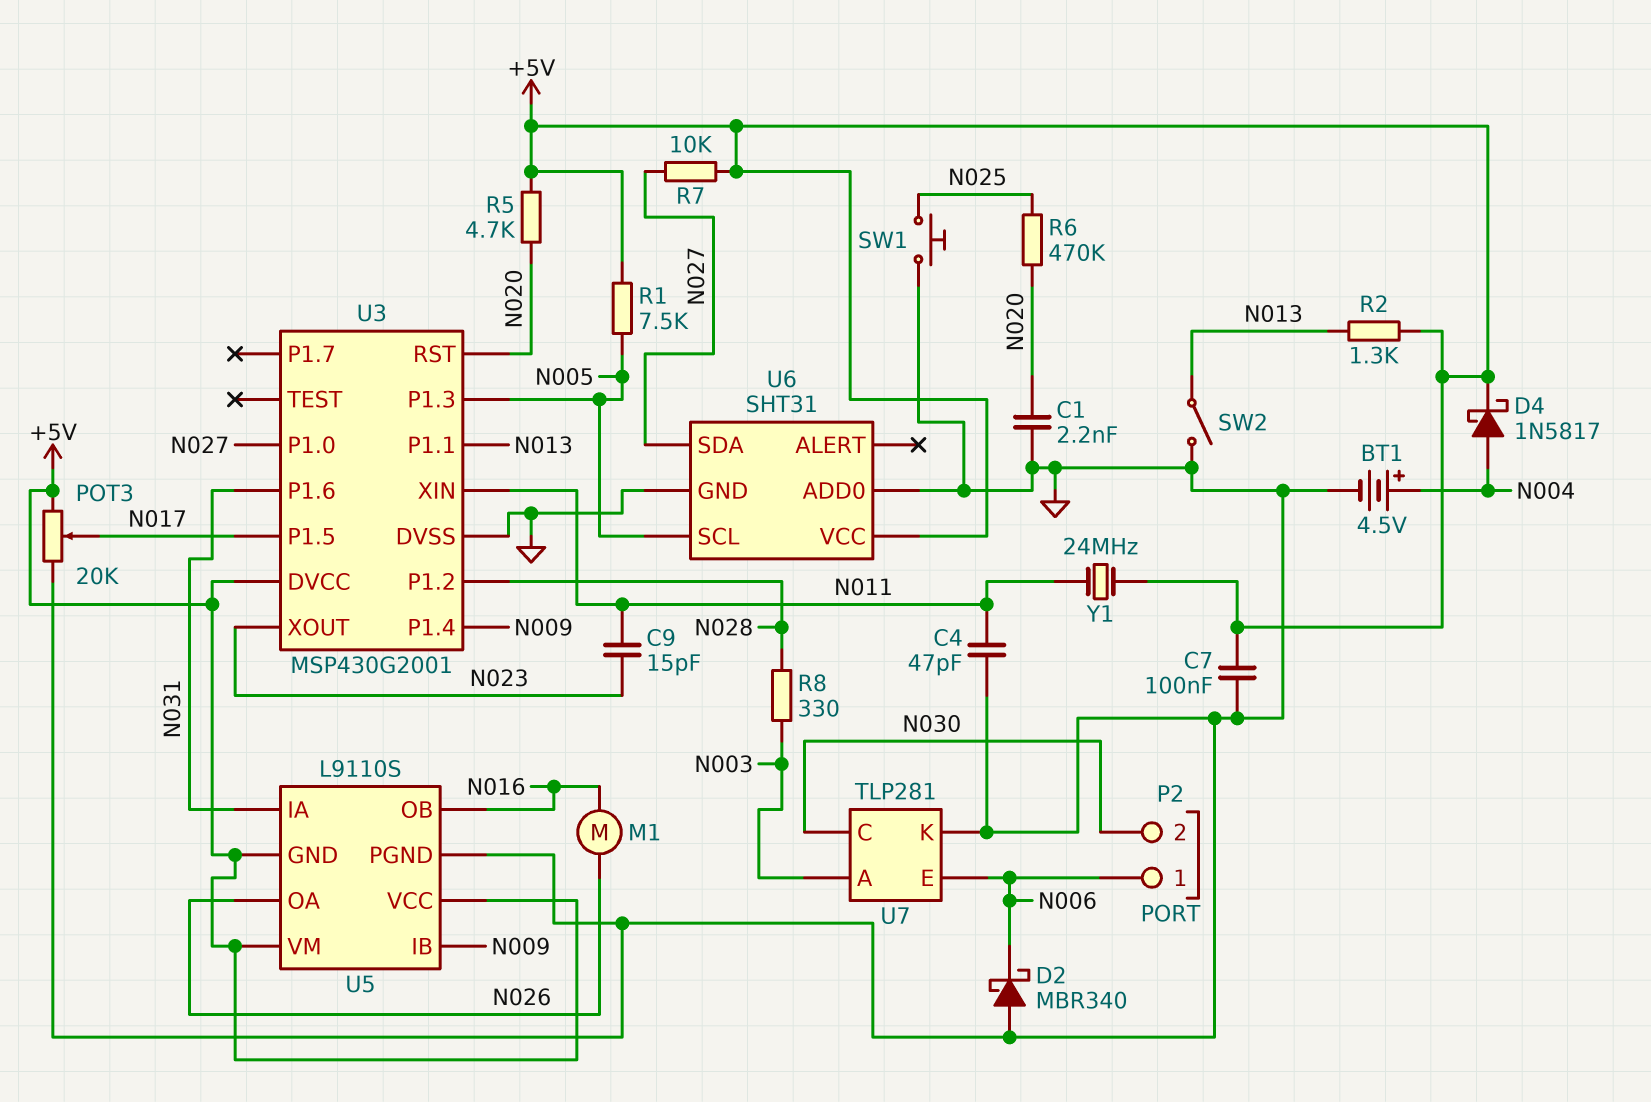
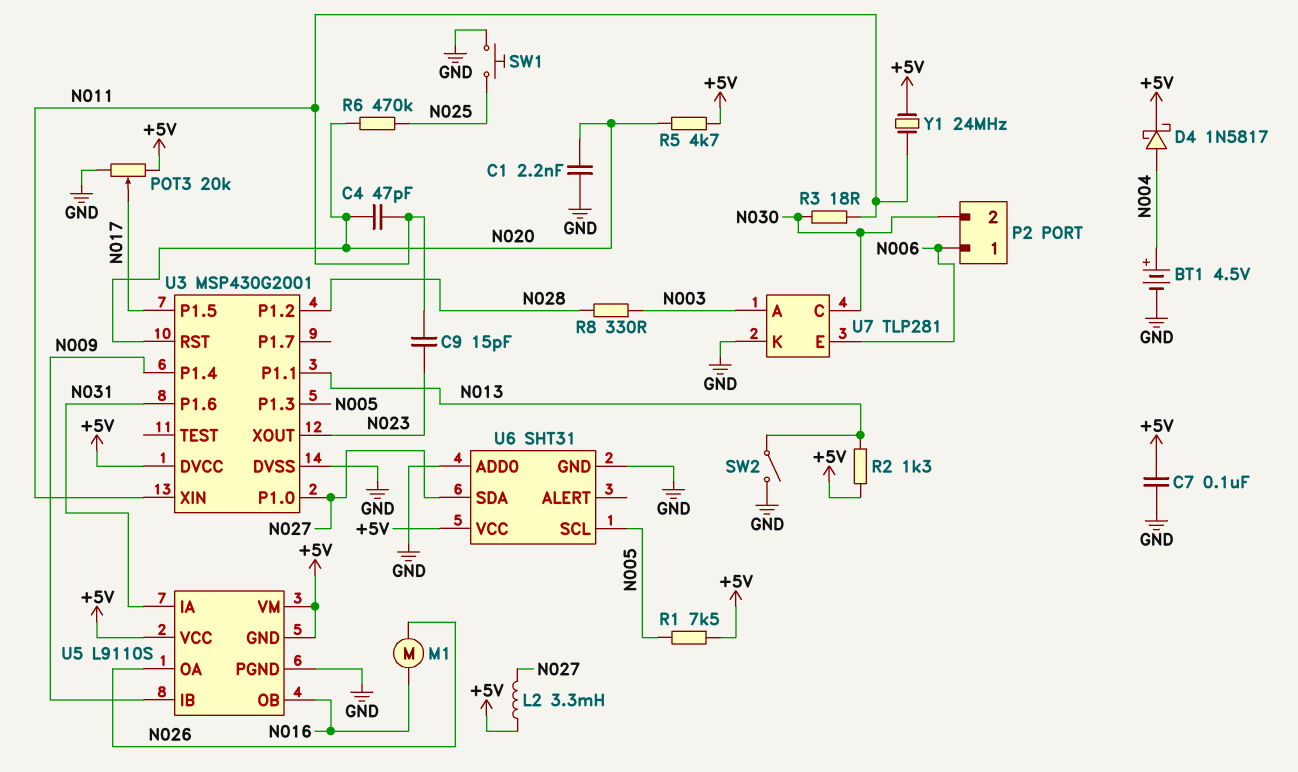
C4: 47pF (GND, N011) -> 47pF (N011, N020)
D2: schottky MBR340 (A GND, K N006) -> none
L2: none -> 3.3mH (+5V, N027)
R3: none -> 18 (N011, N030)
R7: 10k (+5V, N027) -> none

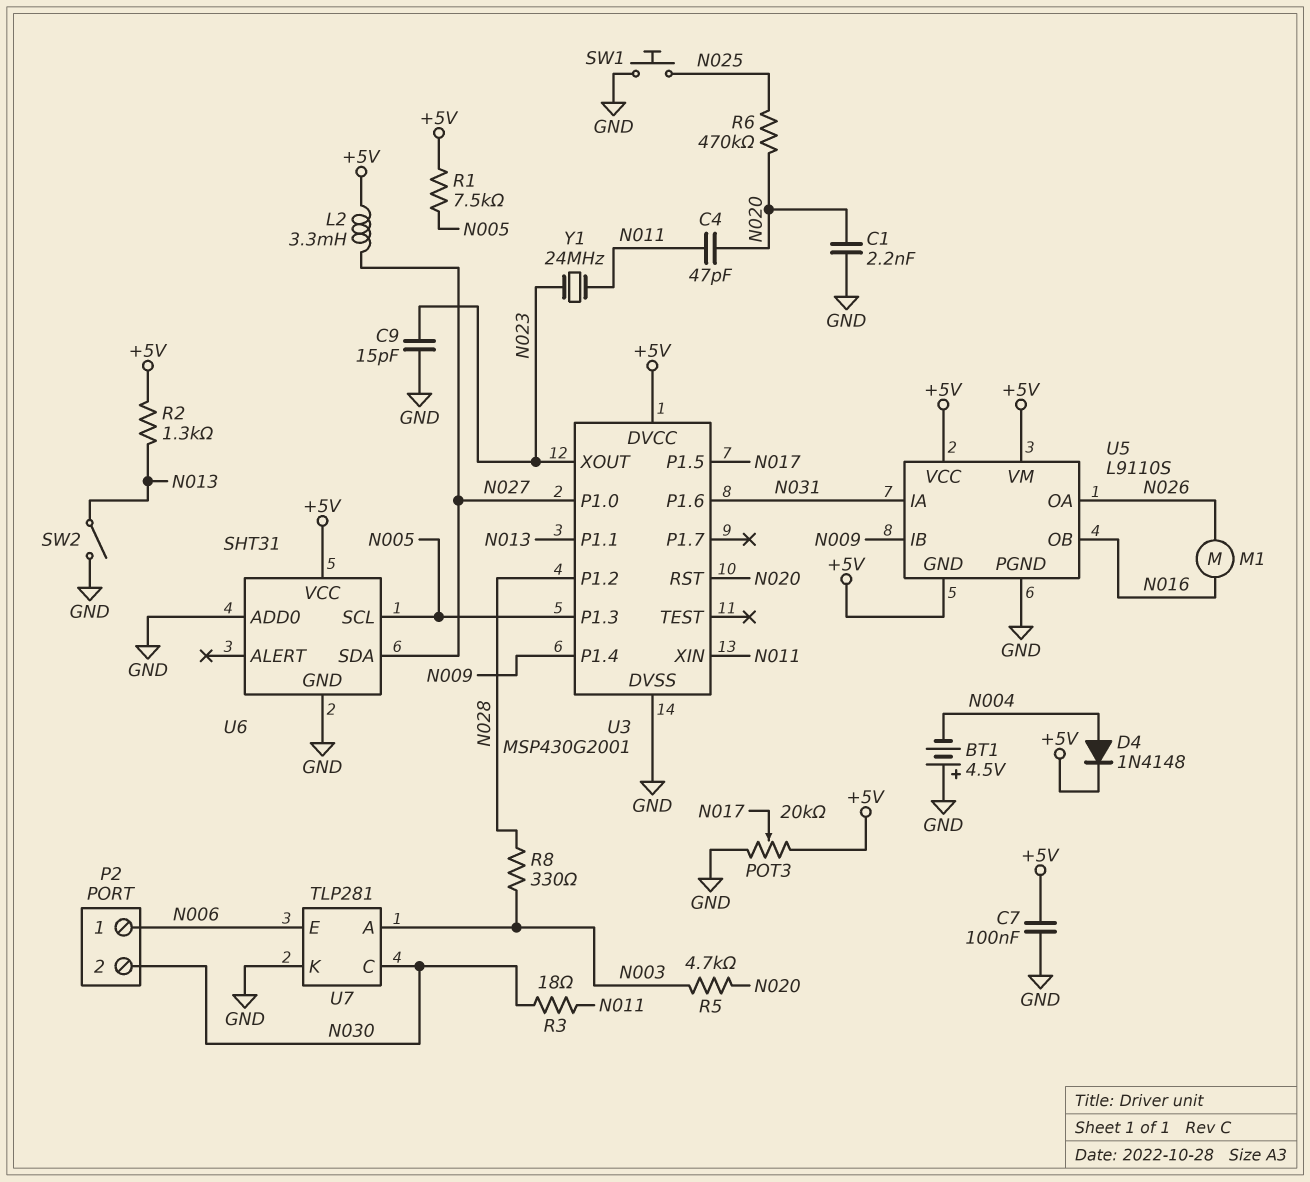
BT1: 4.5V (plus N004, minus GND) -> 4.5V (plus GND, minus N004)
C9: 15pF (N011, N023) -> 15pF (GND, N023)
D4: schottky 1N5817 (A N004, K +5V) -> diode 1N4148 (A N004, K +5V)
R5: 4.7k (+5V, N020) -> 4.7k (N003, N020)
Y1: 24MHz (+5V, N011) -> 24MHz (N011, N023)

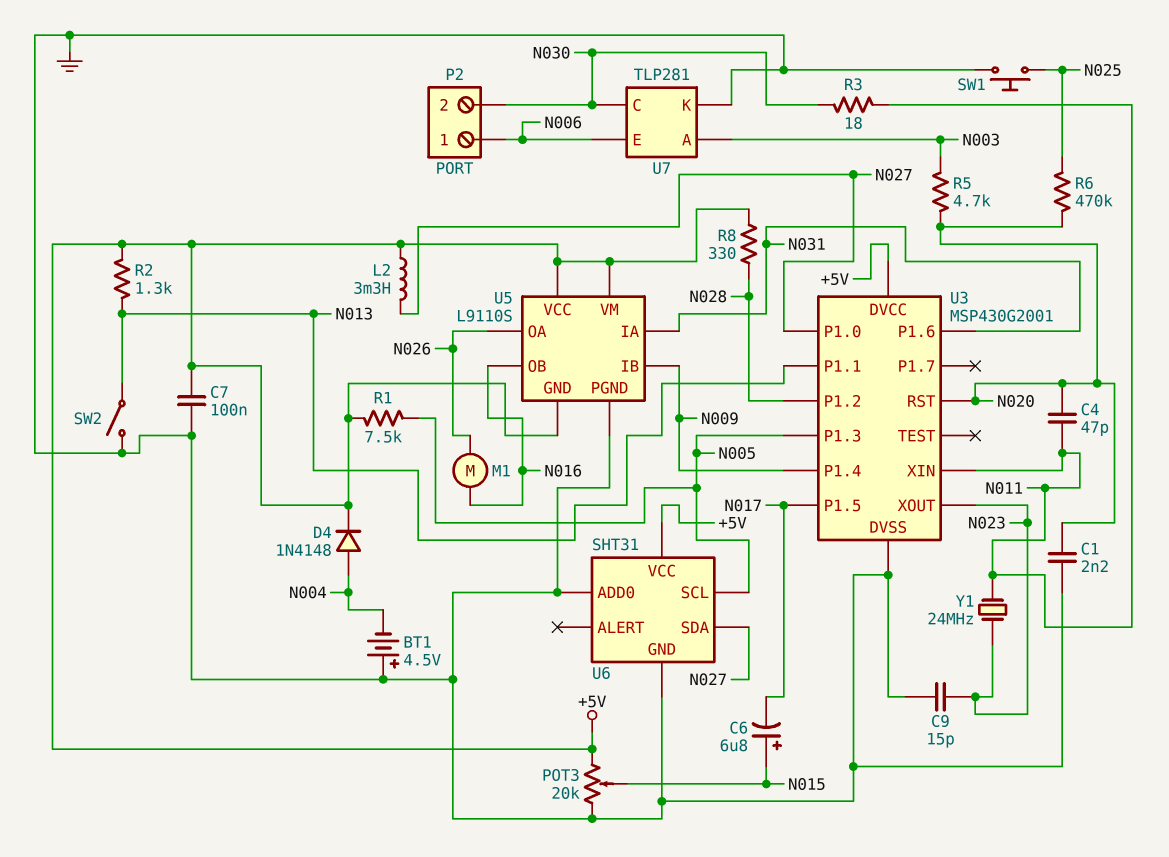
C6: none -> 6.8uF (plus N015, minus N017)
POT3: 20k (+5V, GND, wiper N017) -> 20k (+5V, GND, wiper N015)
R8: 330 (N003, N028) -> 330 (+5V, N028)

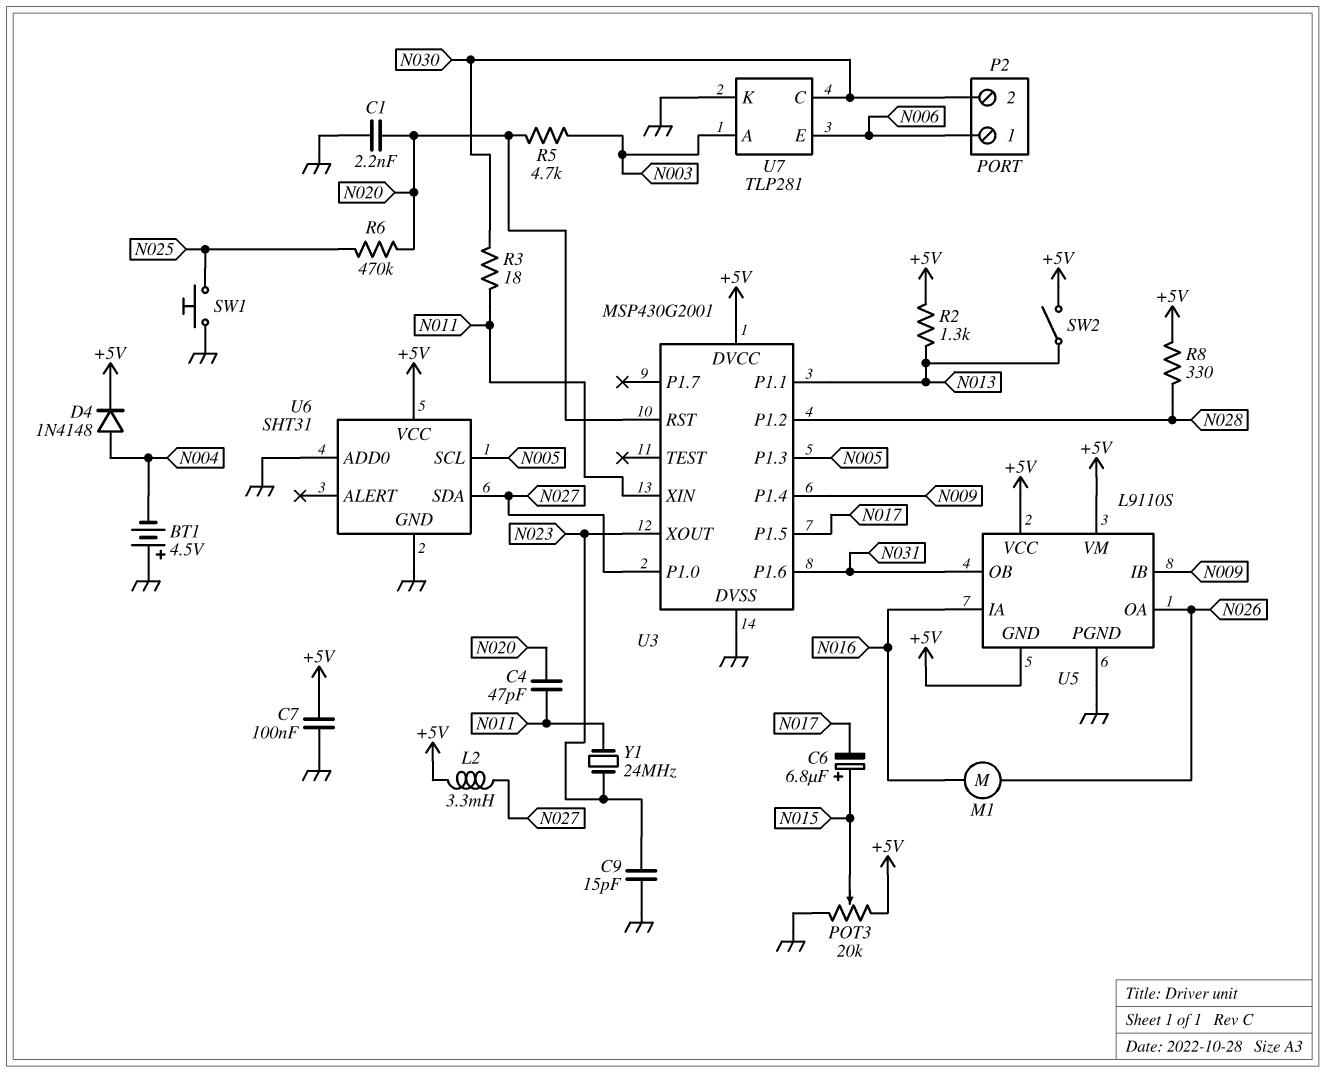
R1: 7.5k (+5V, N005) -> none
SW2: switch (GND, N013) -> switch (+5V, N013)
U5 pin IA: N031 -> N016
U5 pin OB: N016 -> N031

